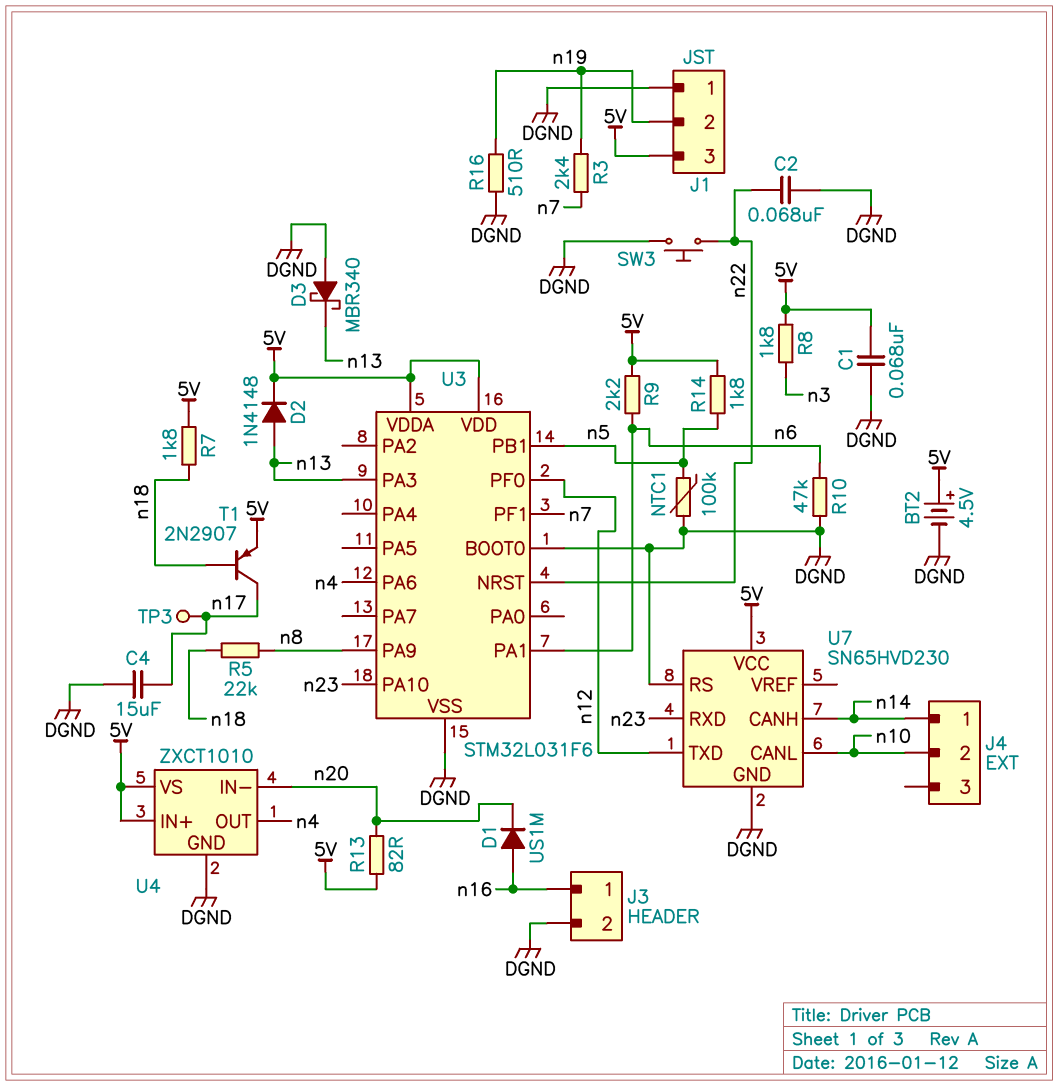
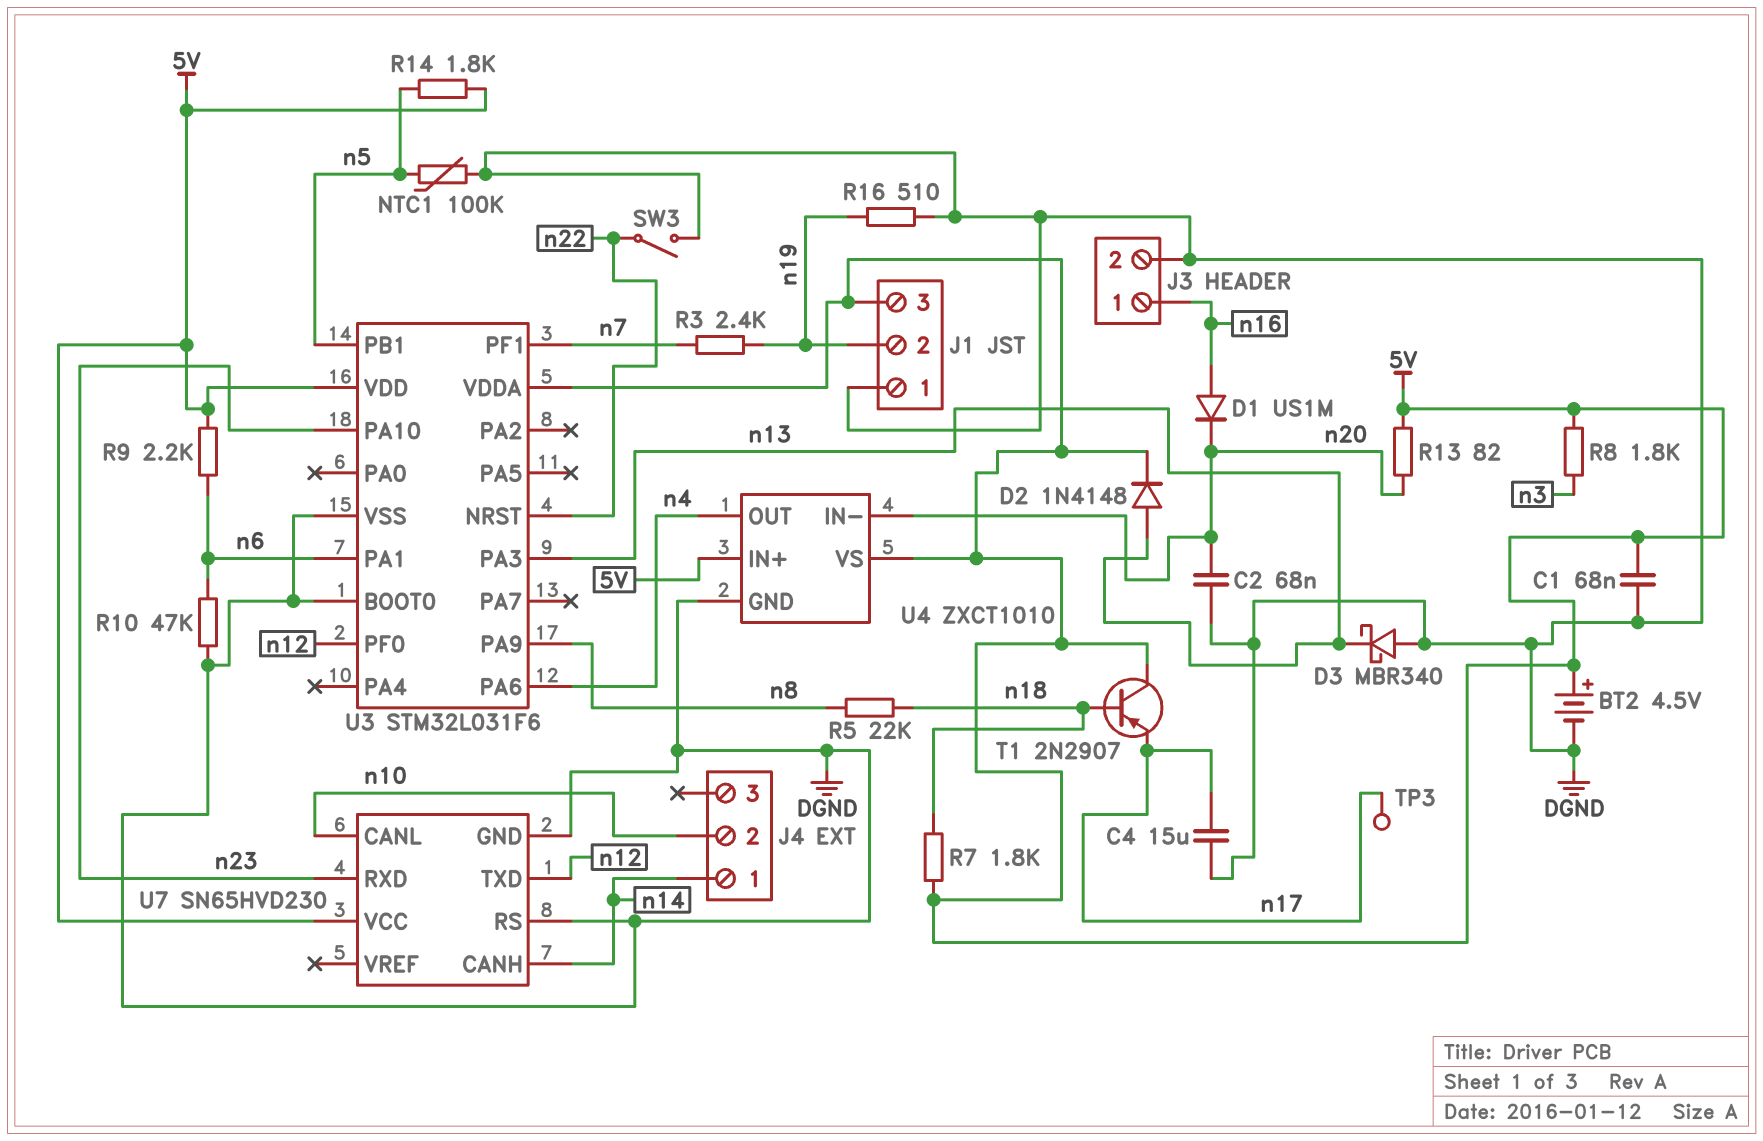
C2: 68nF (DGND, n22) -> 68nF (DGND, n20)
SW3: button (DGND, n22) -> switch (DGND, n22)
T1: PNP 2N2907 (B n18, C n17, E 5V) -> PNP 2N2907 (B n18, C 5V, E n17)

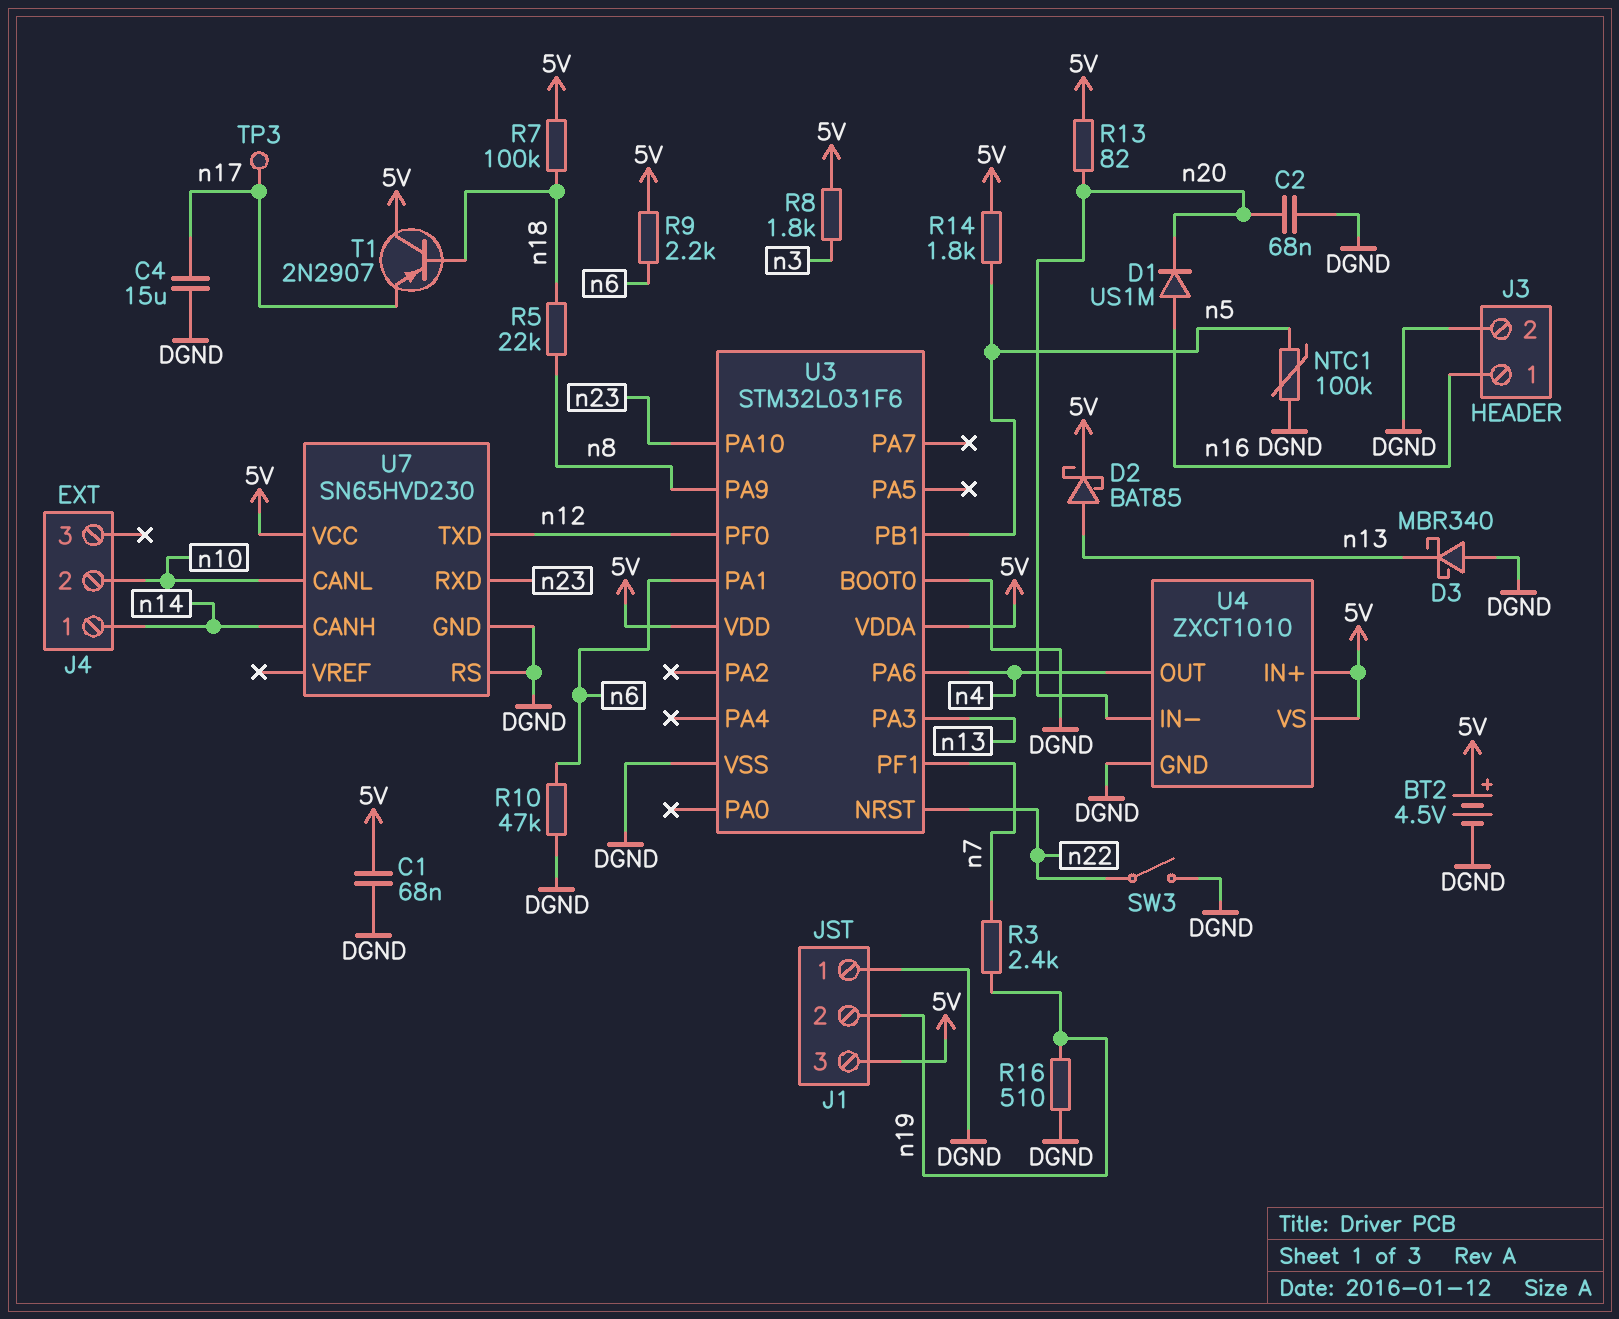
D2: diode 1N4148 (A n13, K 5V) -> schottky BAT85 (A n13, K 5V)
R7: 1.8k (5V, n18) -> 100k (5V, n18)

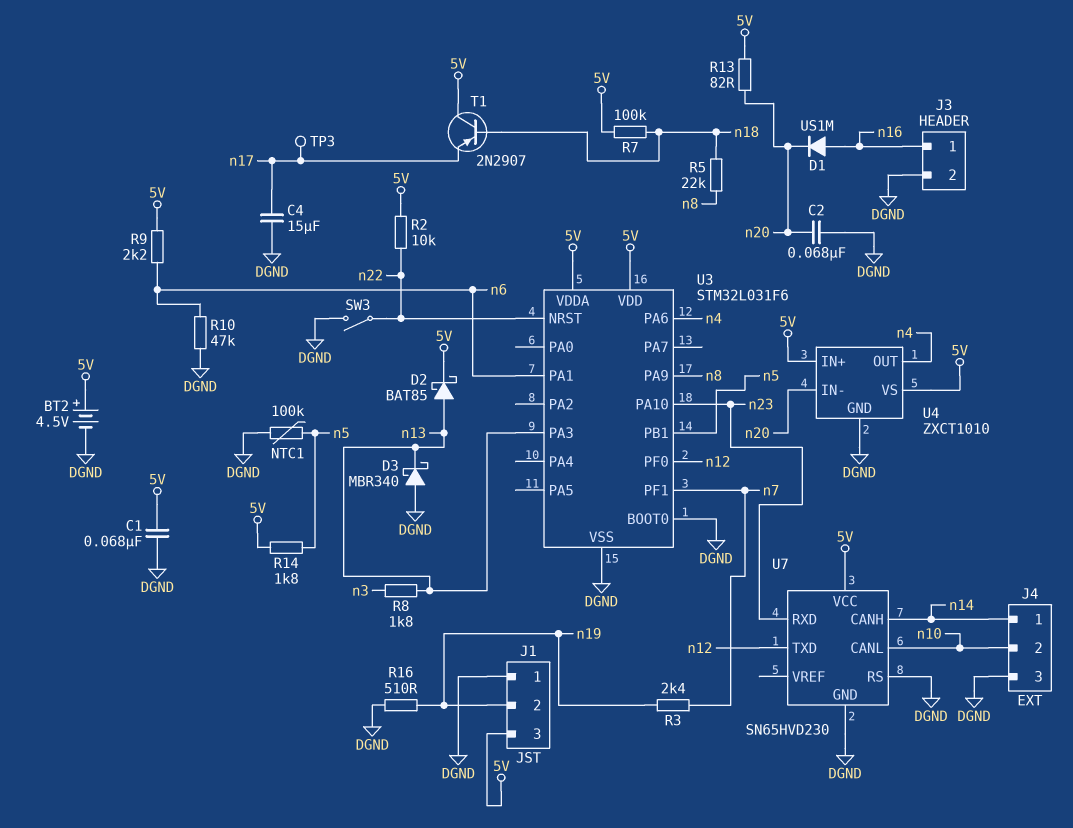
J4 pin 3: none -> DGND
R2: none -> 10k (5V, n22)
R8: 1.8k (5V, n3) -> 1.8k (n3, n13)

